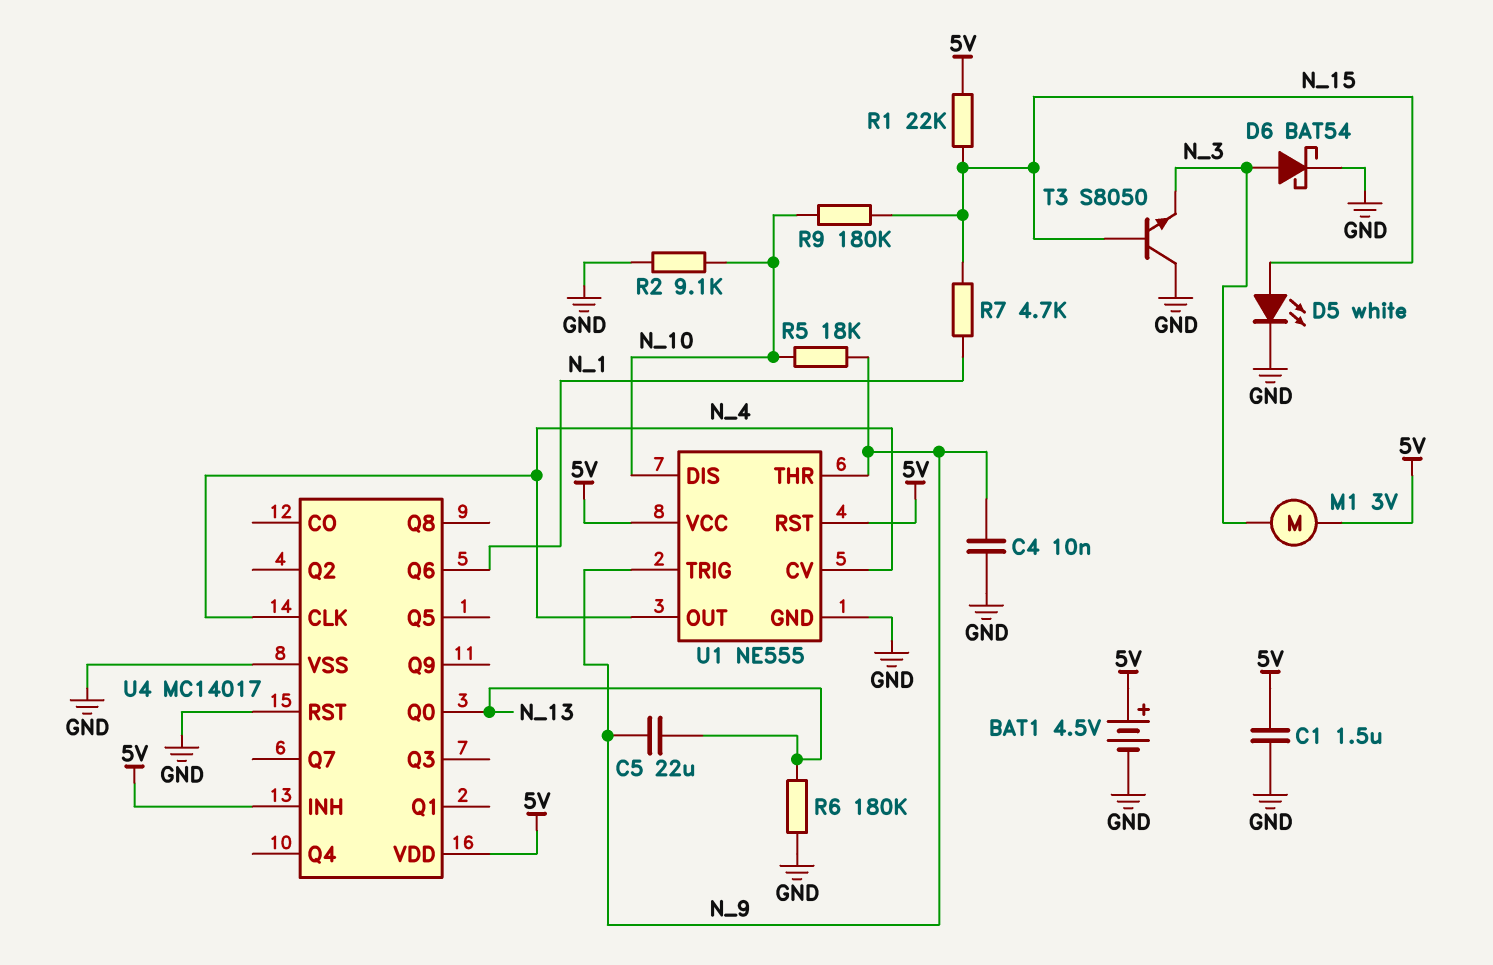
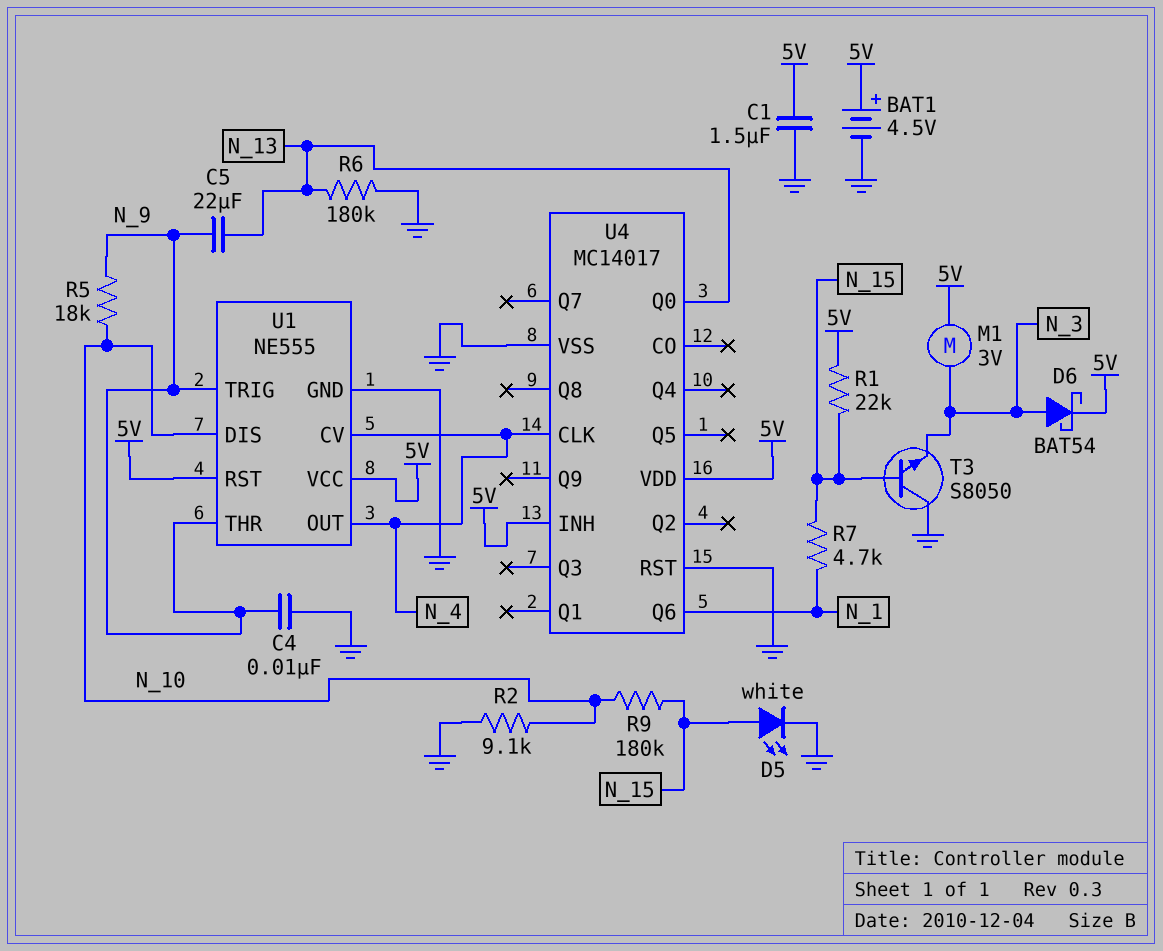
D6: schottky BAT54 (A N_3, K GND) -> schottky BAT54 (A N_3, K 5V)

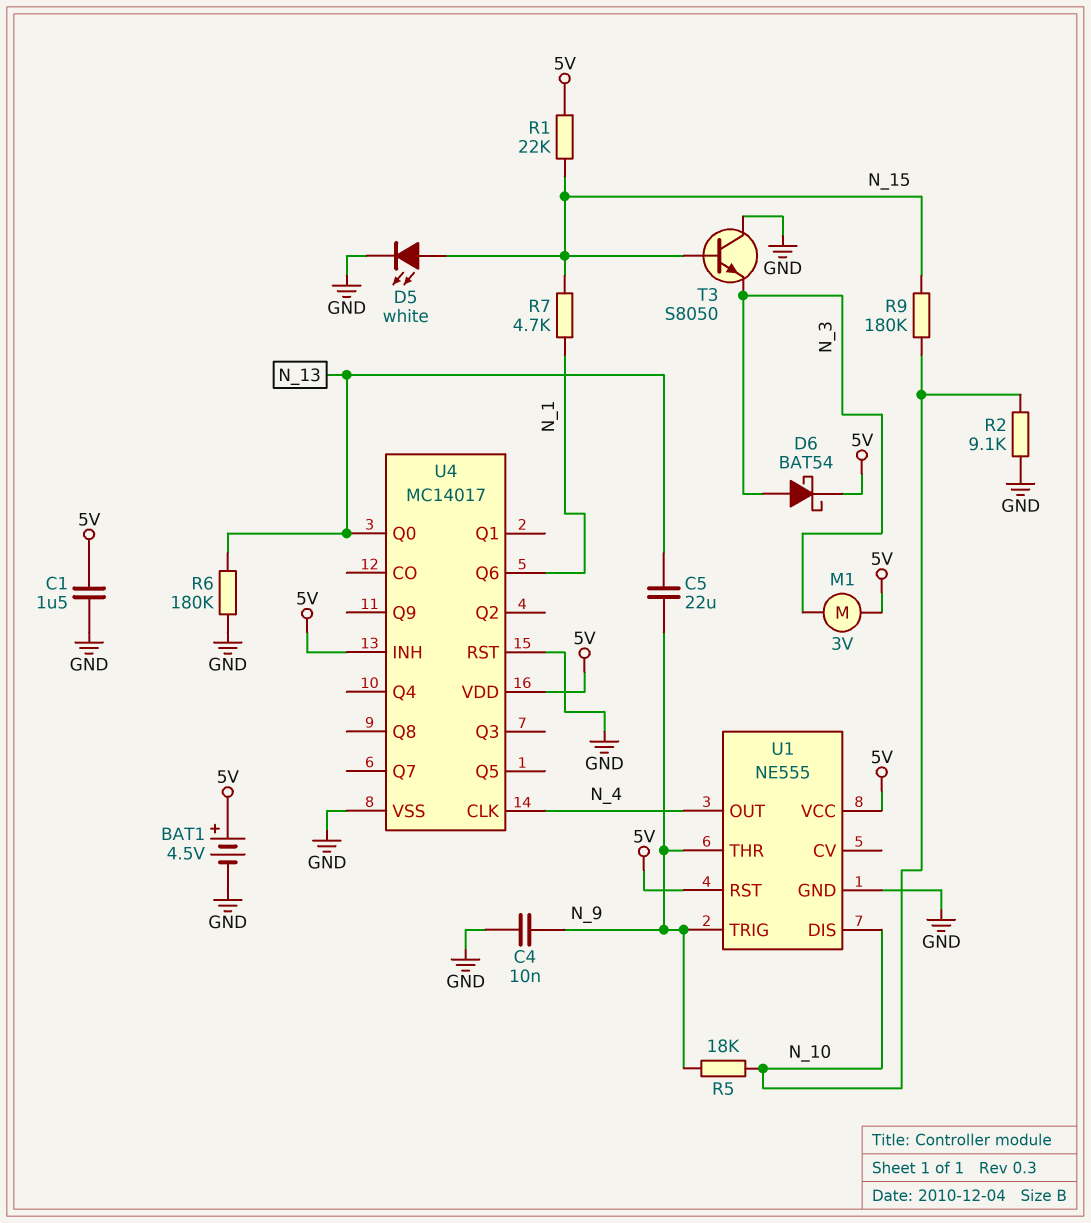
U1 pin CV: N_4 -> none

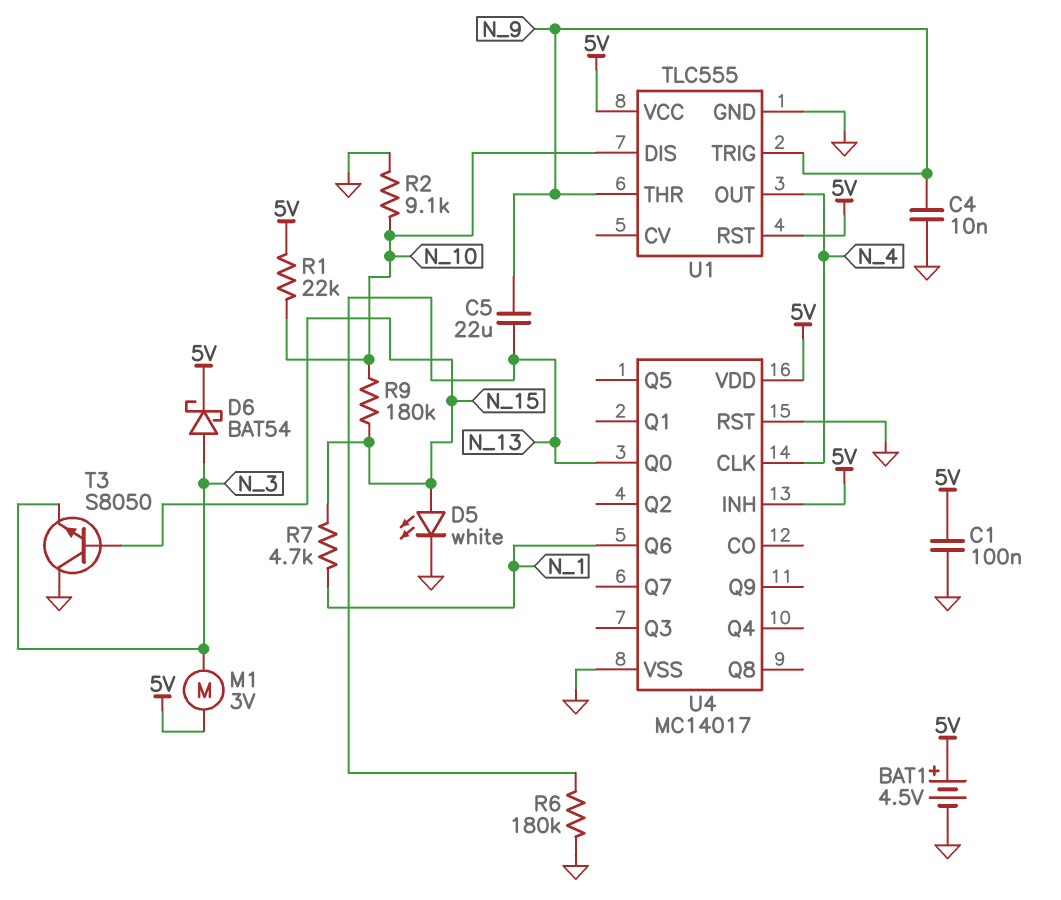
C1: 1.5uF (5V, GND) -> 100nF (5V, GND)
R1: 22k (5V, N_15) -> 22k (5V, N_10)
R5: 18k (N_9, N_10) -> none
U1: NE555 -> TLC555

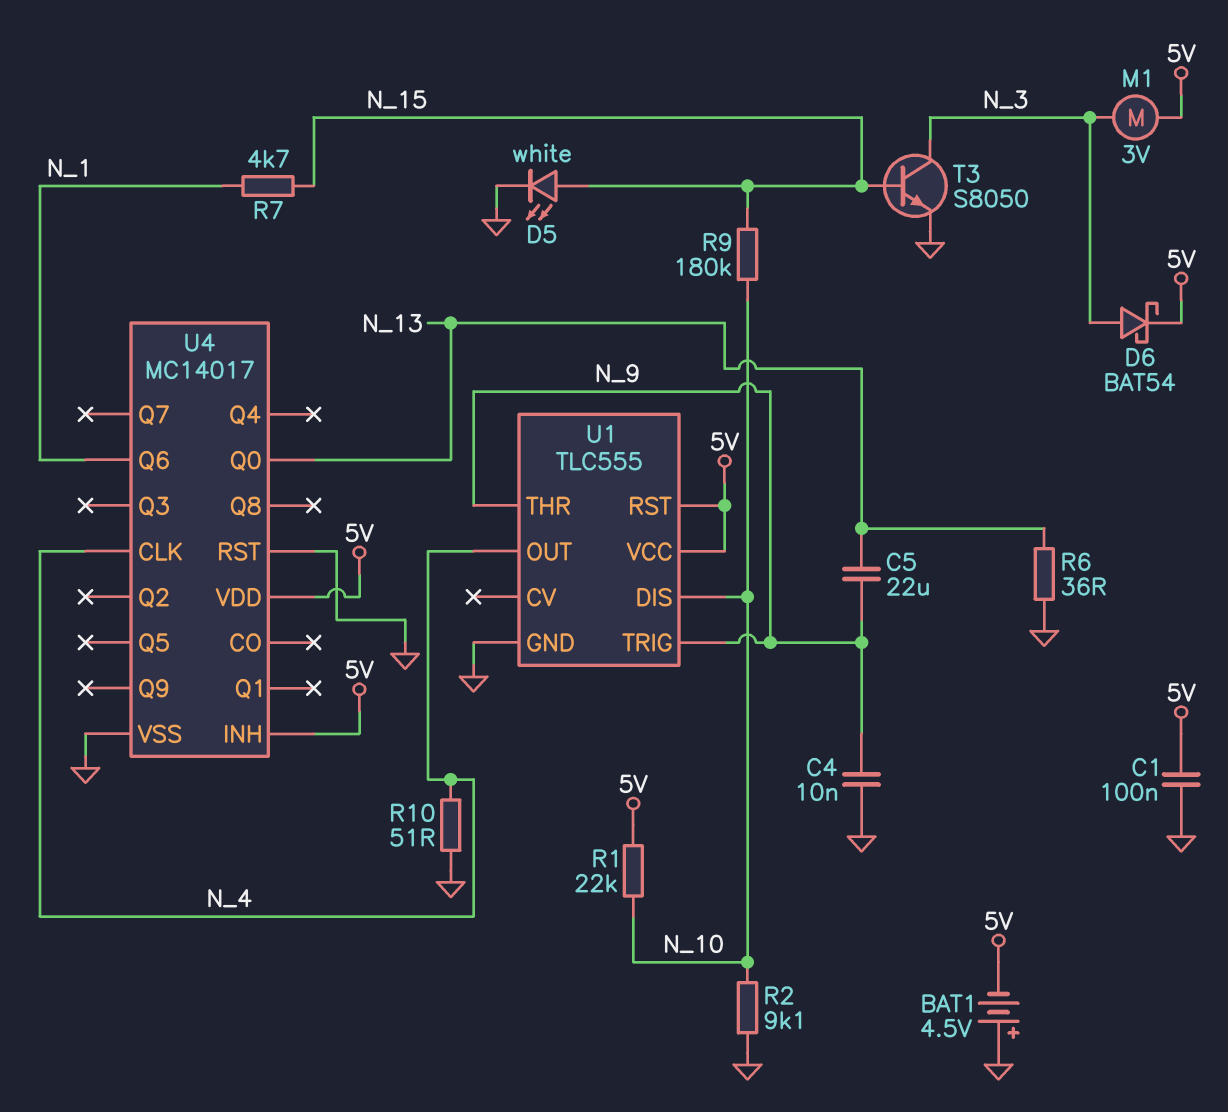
BAT1: 4.5V (plus 5V, minus GND) -> 4.5V (plus GND, minus 5V)
R6: 180k (GND, N_13) -> 36 (GND, N_13)
R10: none -> 51 (GND, N_4)
T3: NPN S8050 (B N_15, C GND, E N_3) -> NPN S8050 (B N_15, C N_3, E GND)

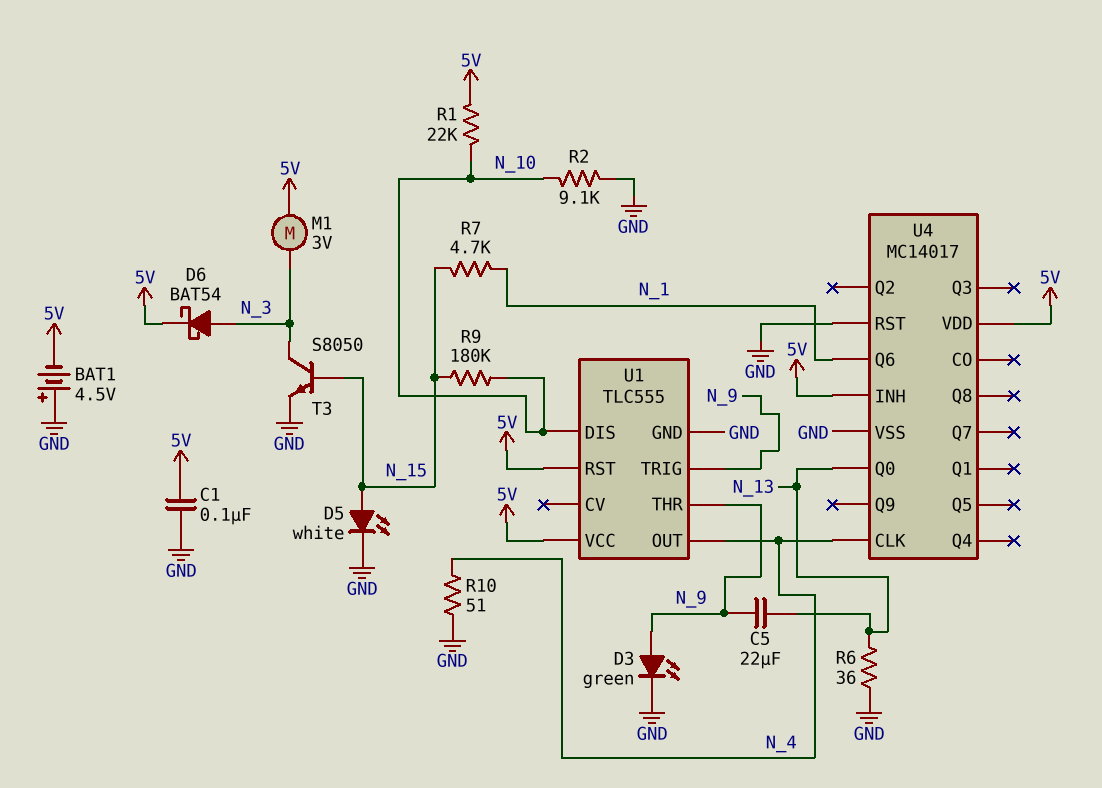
C4: 10nF (GND, N_9) -> none
D3: none -> LED green (A N_9, K GND)

